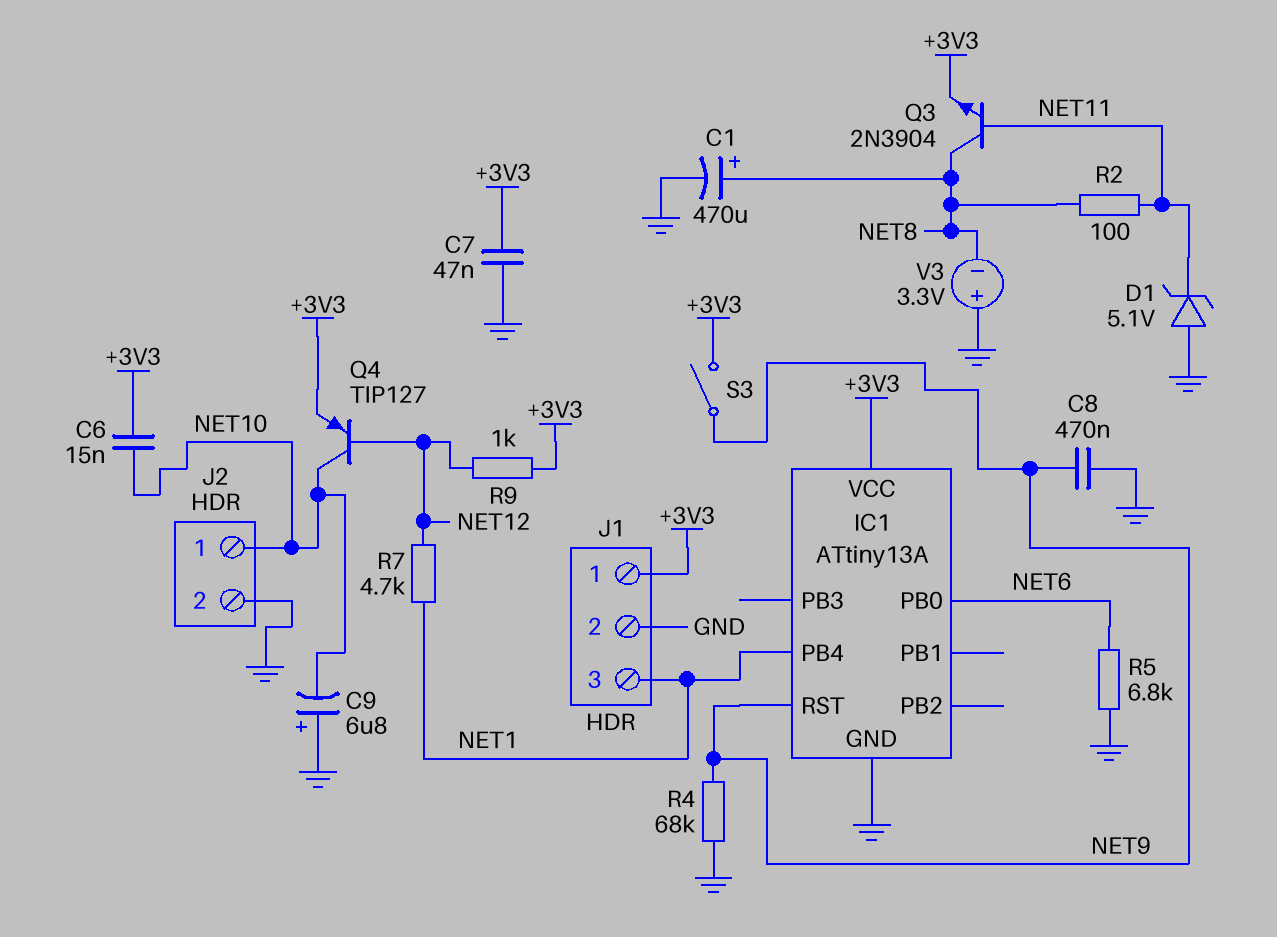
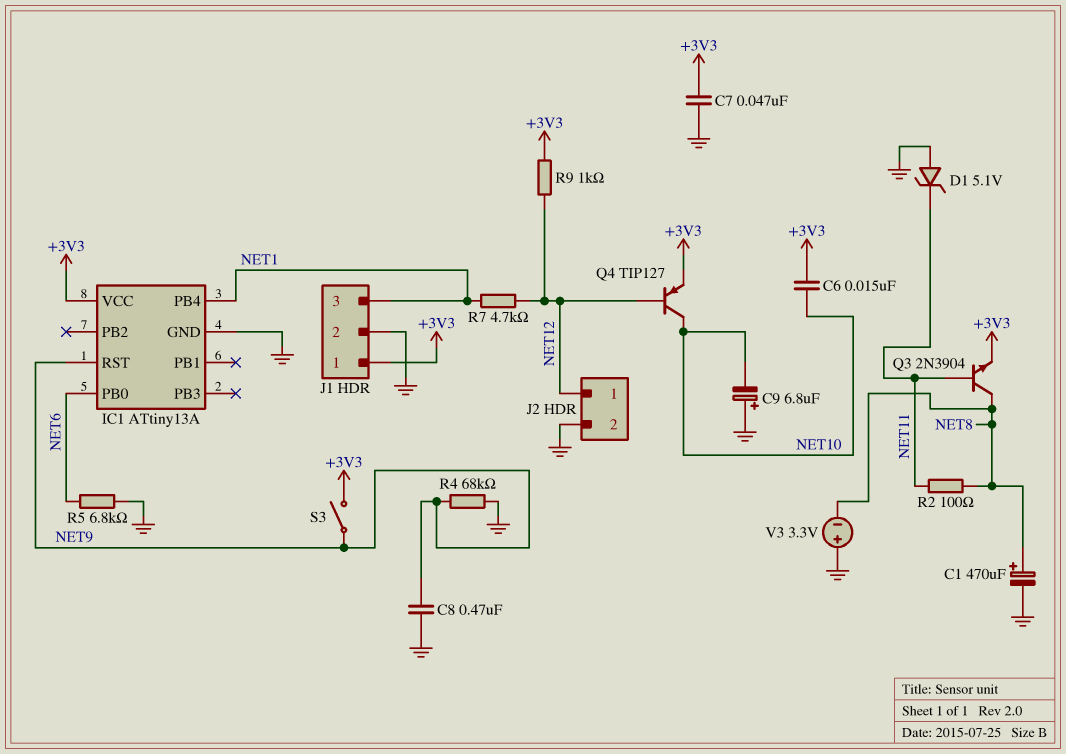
J2 pin 1: NET10 -> NET12

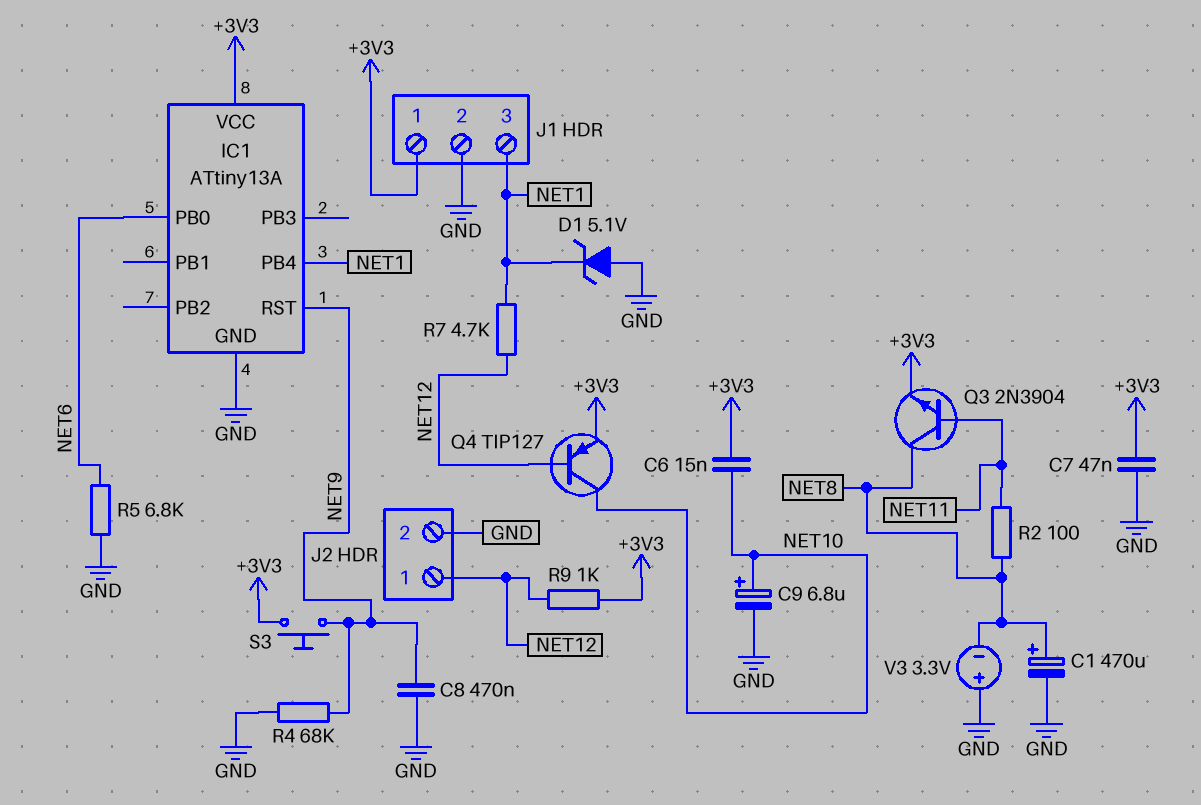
C9: 6.8uF (plus GND, minus NET10) -> 6.8uF (plus NET10, minus GND)
D1: zener 5.1V (A GND, K NET11) -> zener 5.1V (A GND, K NET1)
S3: switch (+3V3, NET9) -> button (+3V3, NET9)

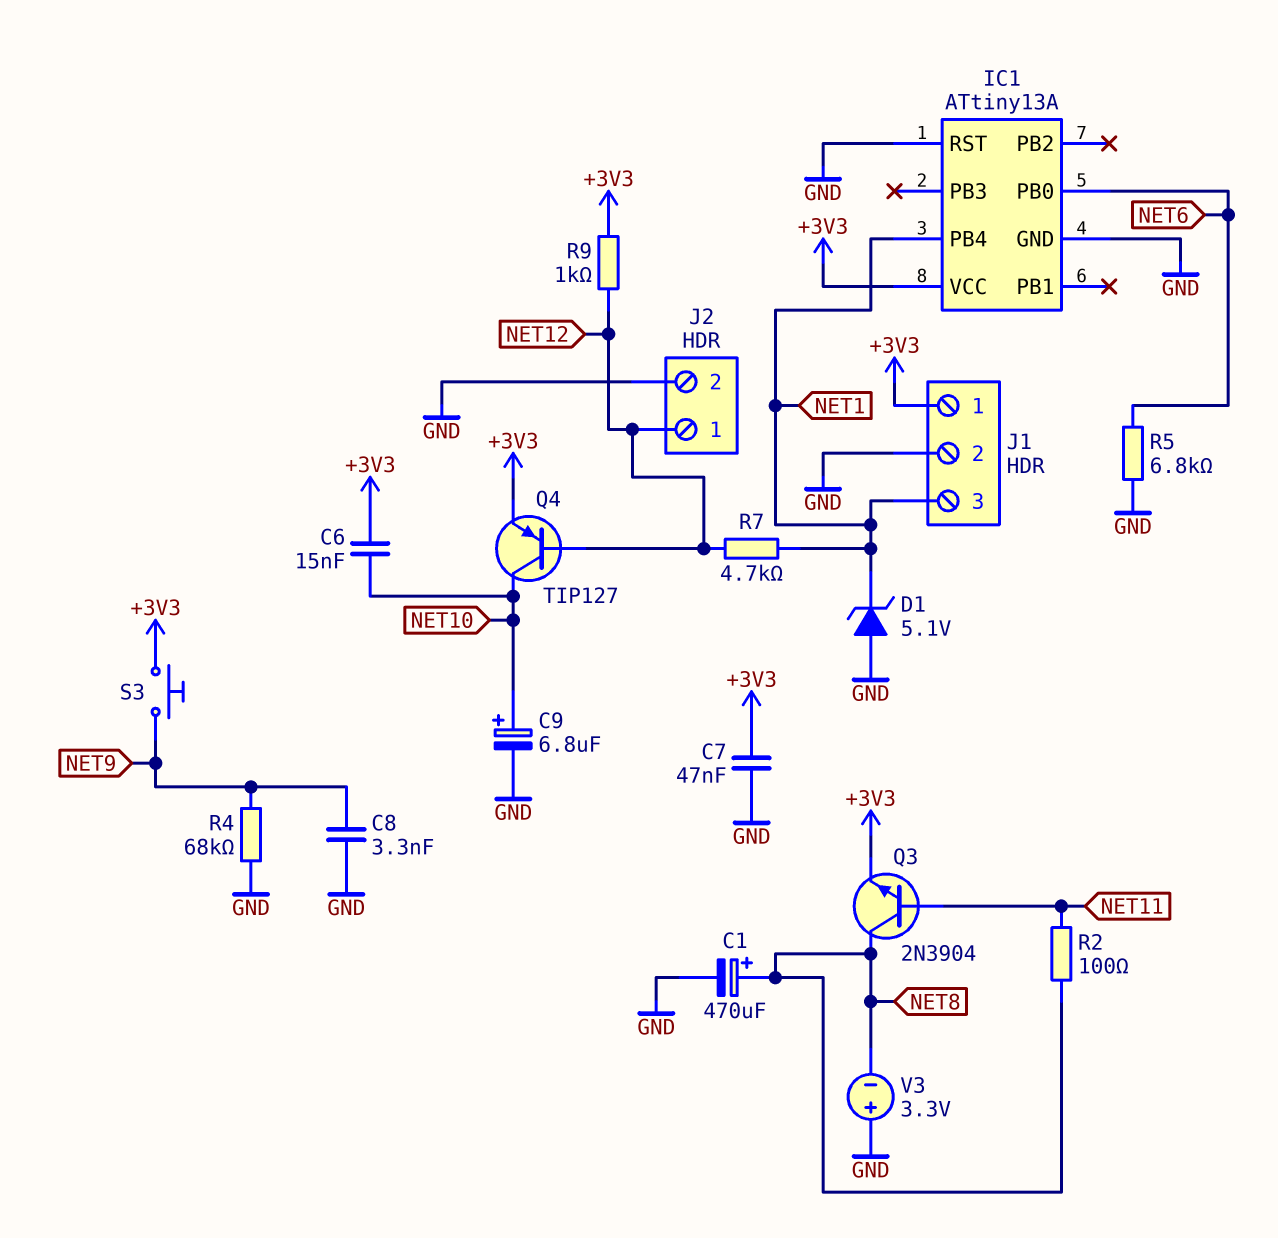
C8: 470nF (GND, NET9) -> 3.3nF (GND, NET9)
IC1 pin RST: NET9 -> GND

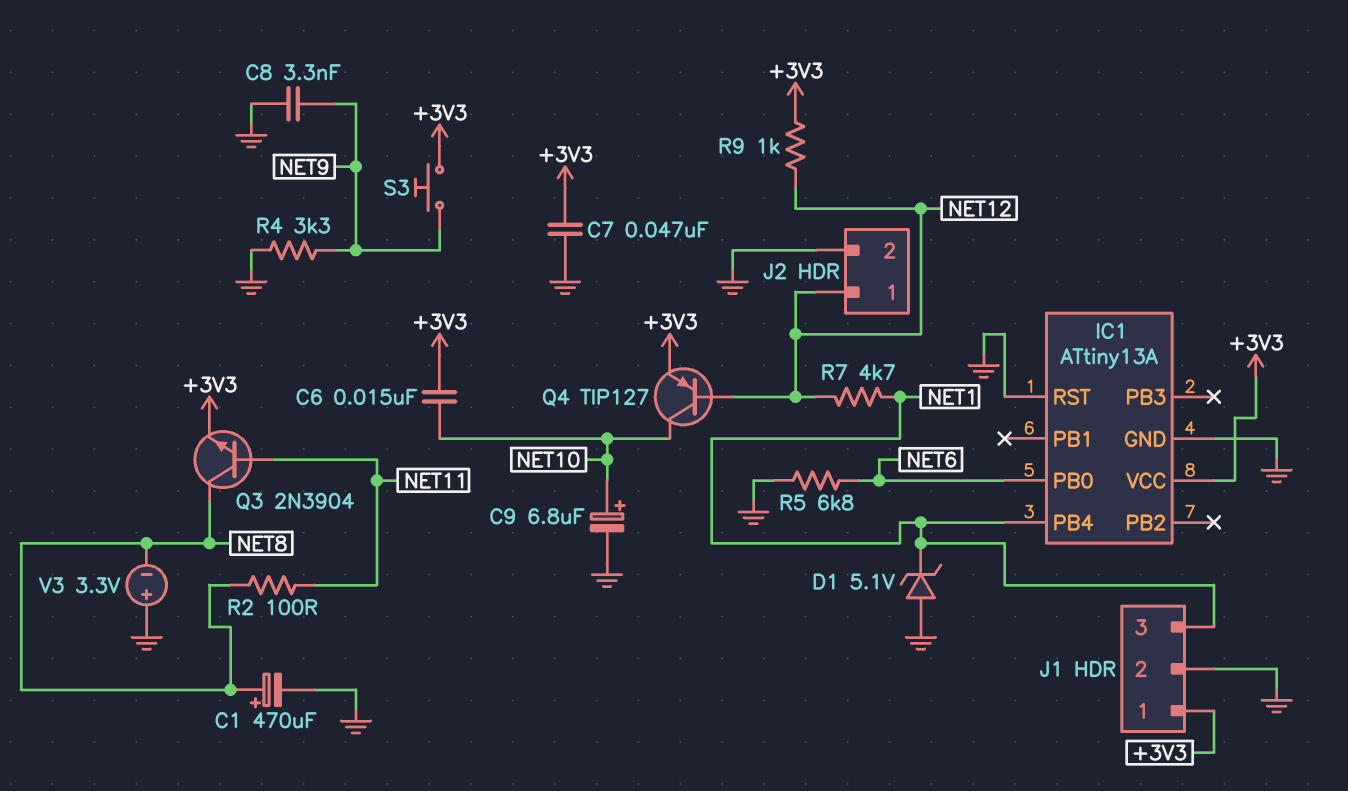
R4: 68k (GND, NET9) -> 3.3k (GND, NET9)

